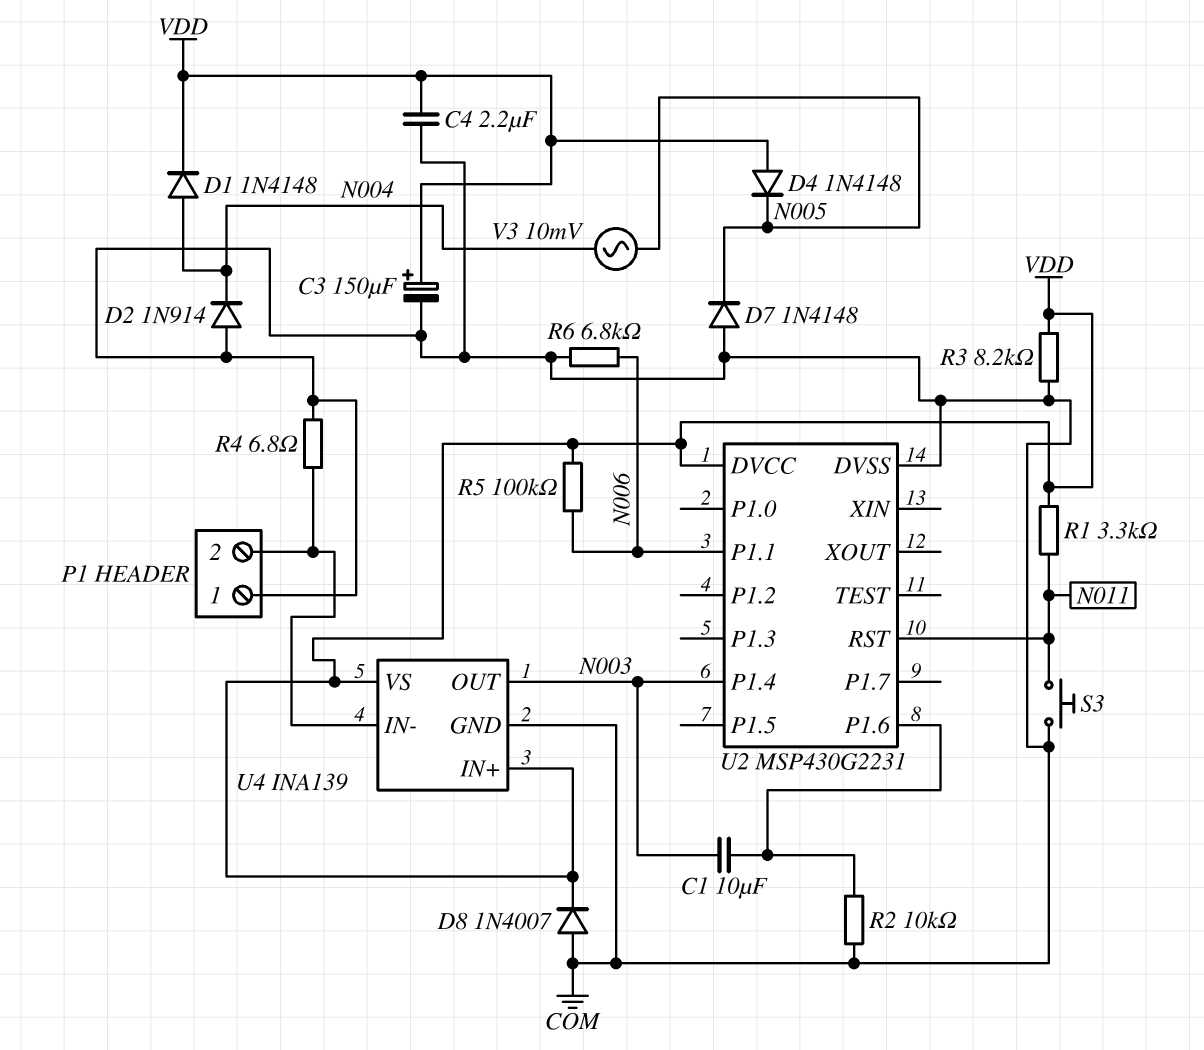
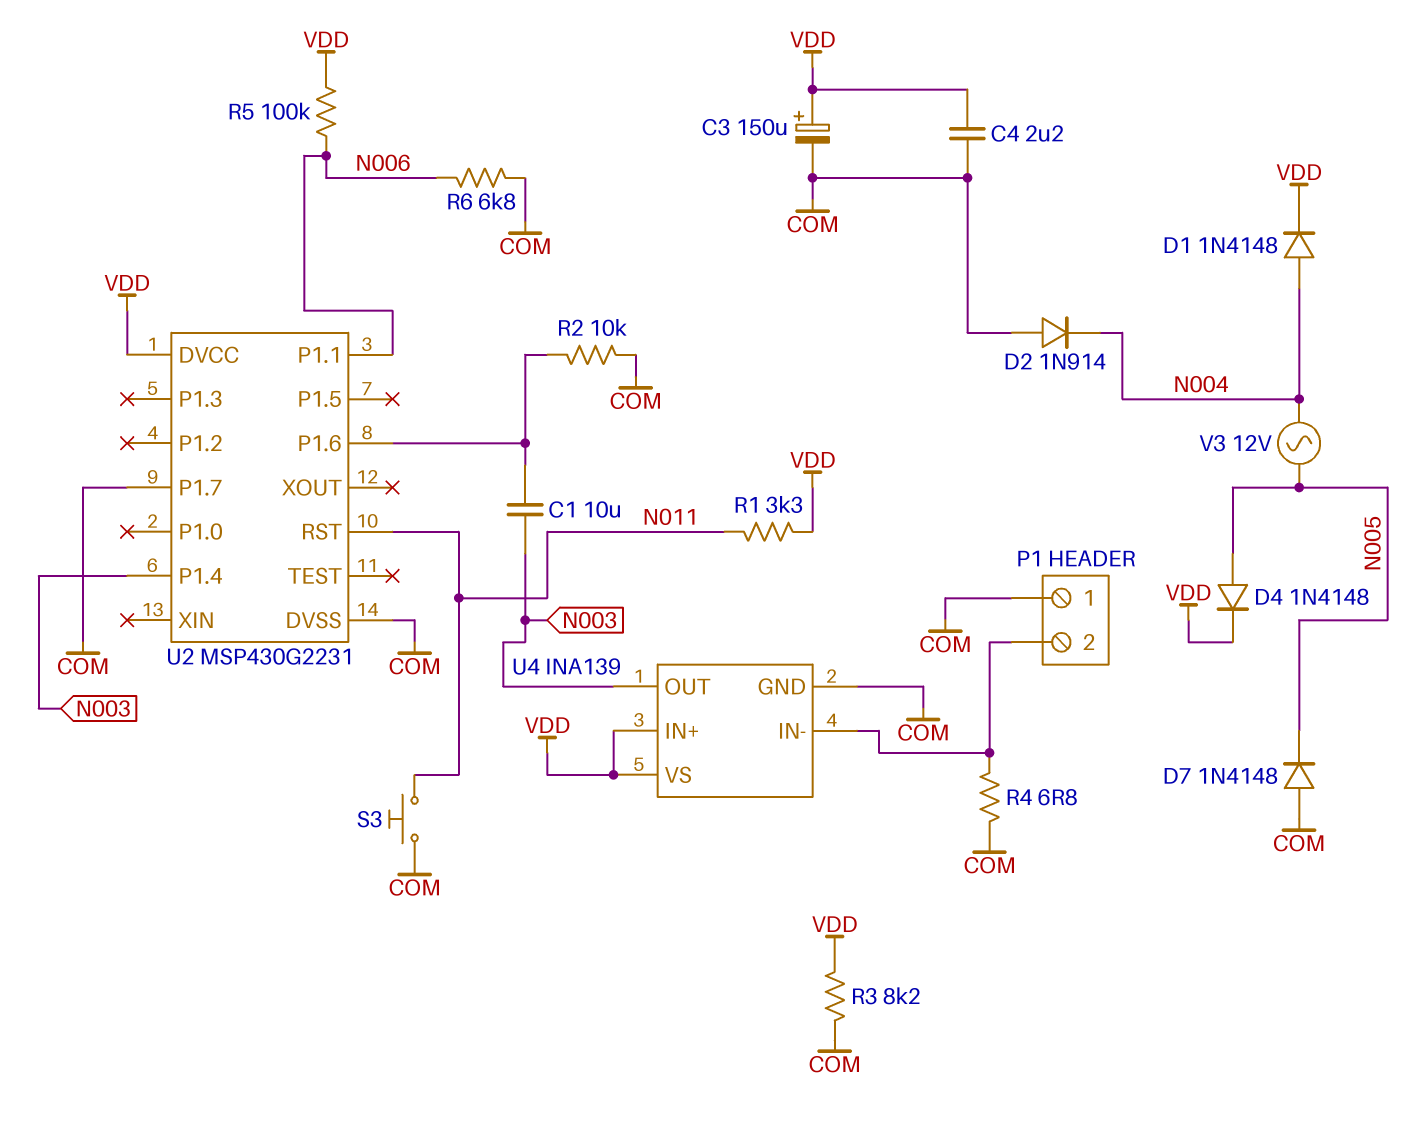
D4: diode 1N4148 (A VDD, K N005) -> diode 1N4148 (A N005, K VDD)
D8: diode 1N4007 (A COM, K VDD) -> none
U2 pin P1.7: none -> COM
V3: AC 10mV (N004, N005) -> AC 12V (N004, N005)

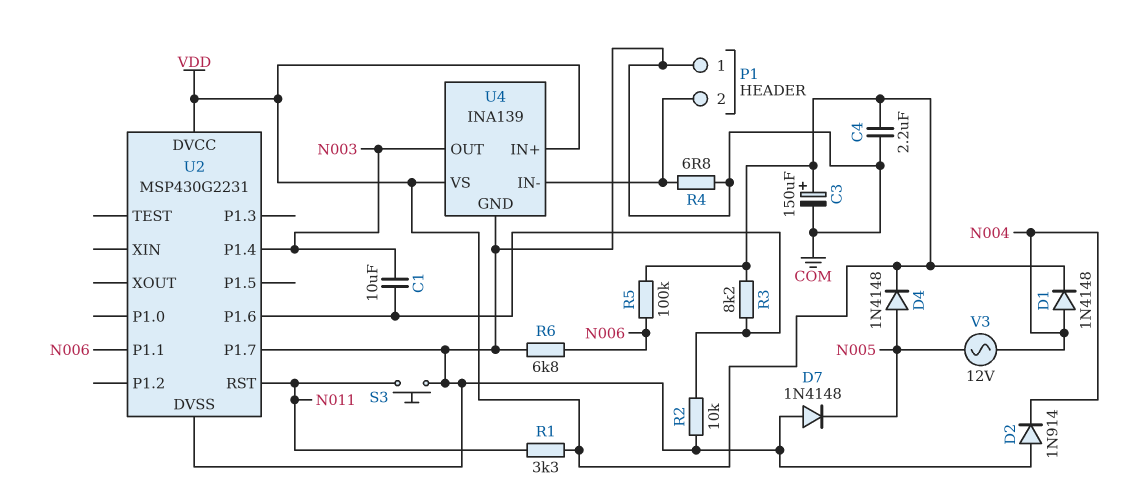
R3: 8.2k (COM, VDD) -> 8.2k (U2/P1.6, VDD)

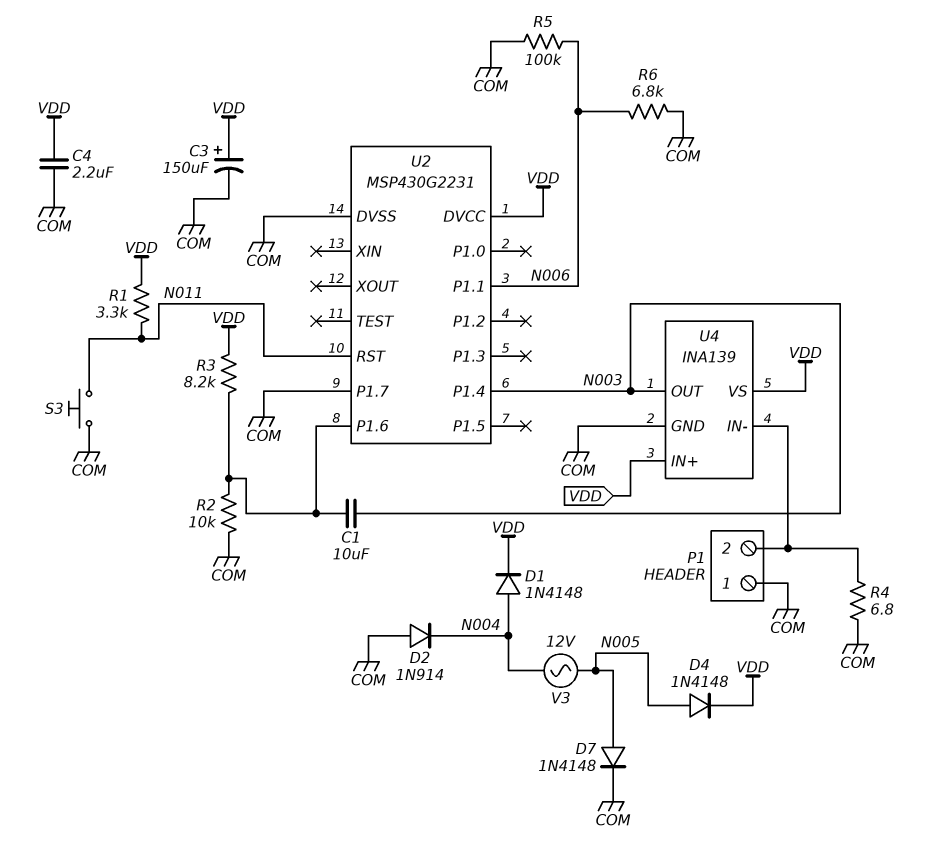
D7: diode 1N4148 (A COM, K N005) -> diode 1N4148 (A N005, K COM)
R5: 100k (N006, VDD) -> 100k (COM, N006)

